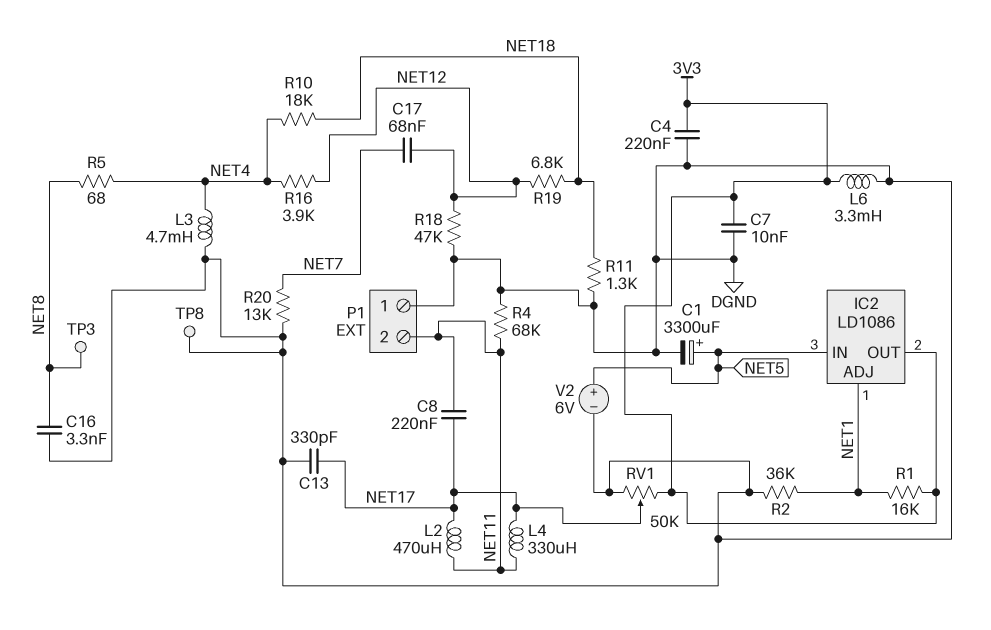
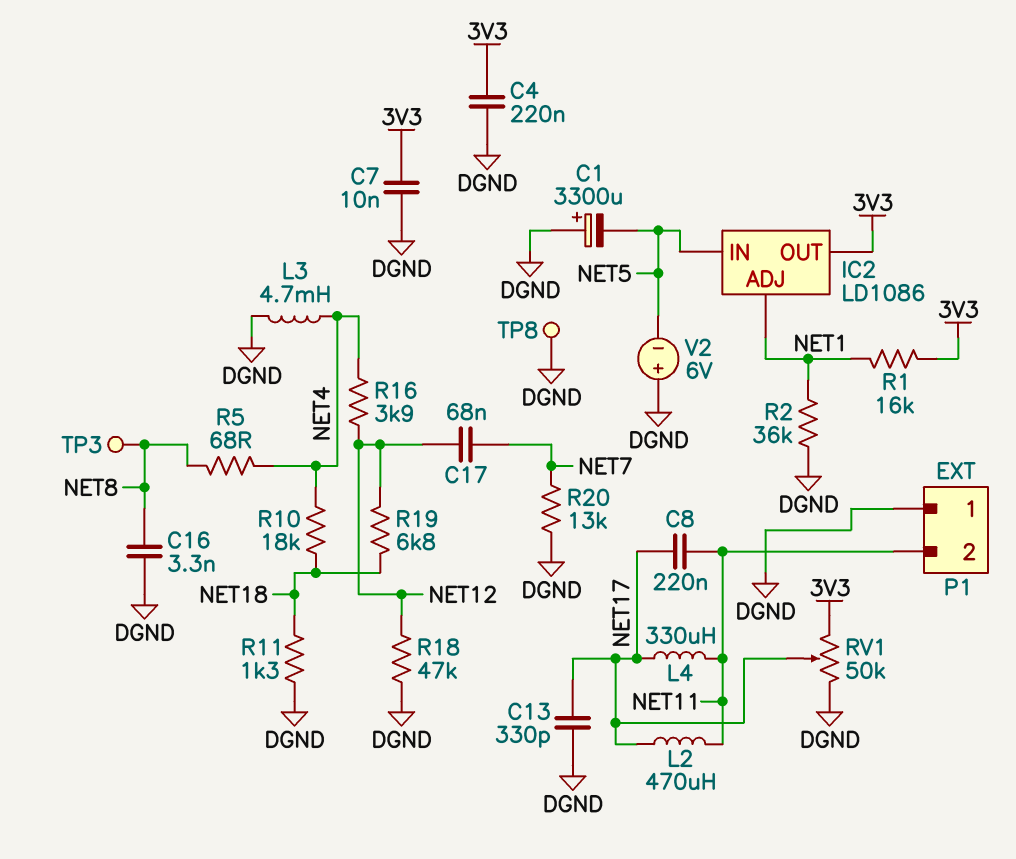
C1: 3300uF (plus NET5, minus DGND) -> 3300uF (plus DGND, minus NET5)
L6: 3.3mH (3V3, DGND) -> none
R4: 68k (DGND, NET11) -> none
V2: 6V (plus NET5, minus DGND) -> 6V (plus DGND, minus NET5)

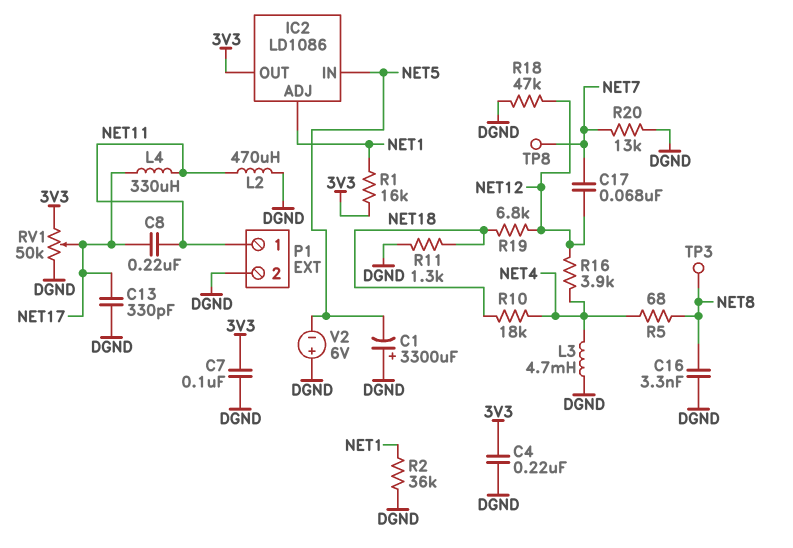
C7: 10nF (3V3, DGND) -> 100nF (3V3, DGND)
L2: 470uH (NET11, NET17) -> 470uH (DGND, NET11)
P1 pin 1: DGND -> NET11
P1 pin 2: NET11 -> DGND
TP8: test point (DGND) -> test point (NET7)

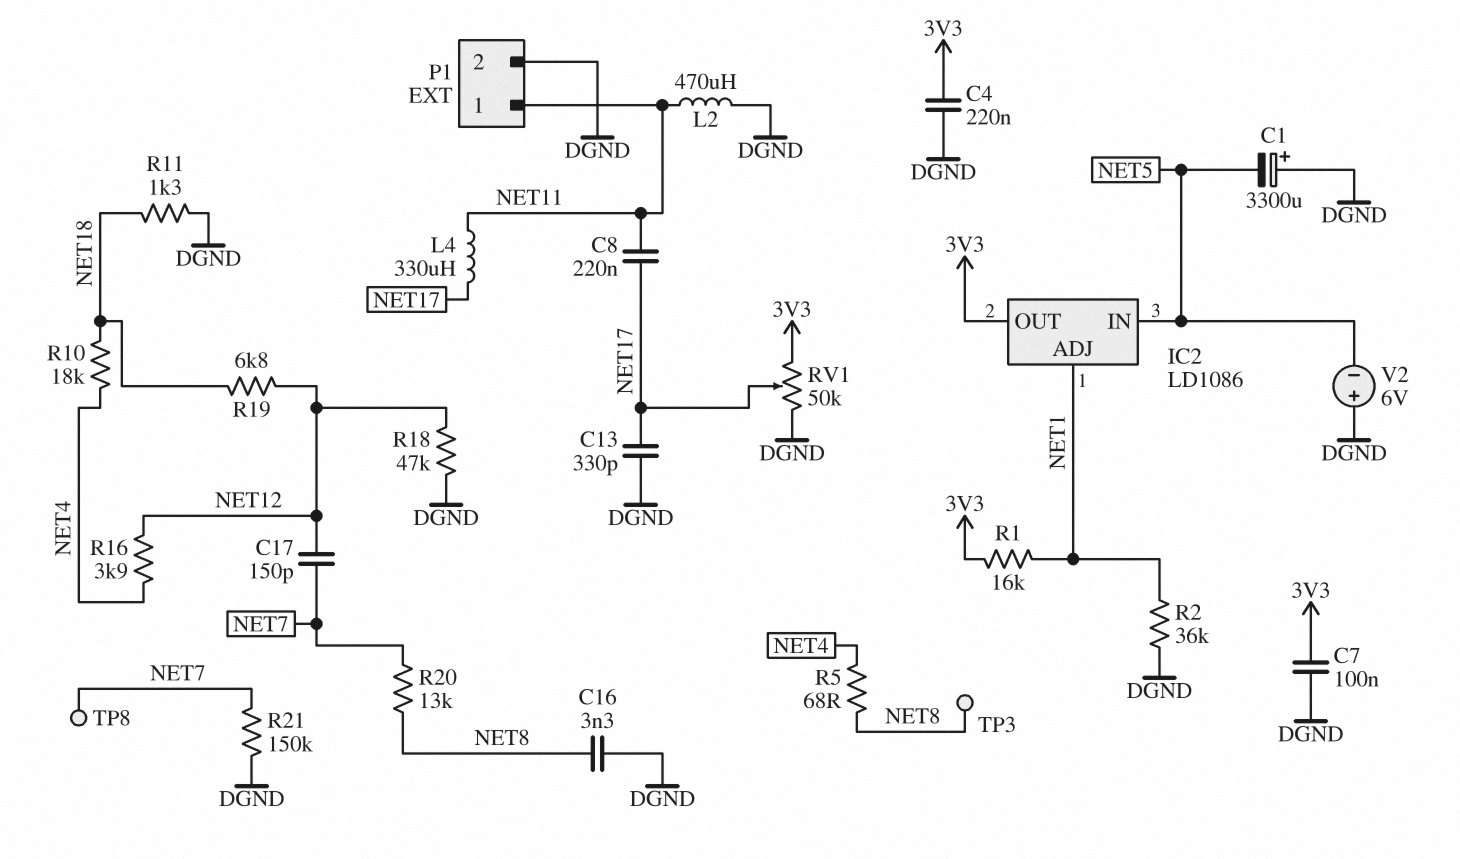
C17: 68nF (NET7, NET12) -> 150pF (NET7, NET12)
L3: 4.7mH (DGND, NET4) -> none
R20: 13k (DGND, NET7) -> 13k (NET7, NET8)
R21: none -> 150k (DGND, NET7)

